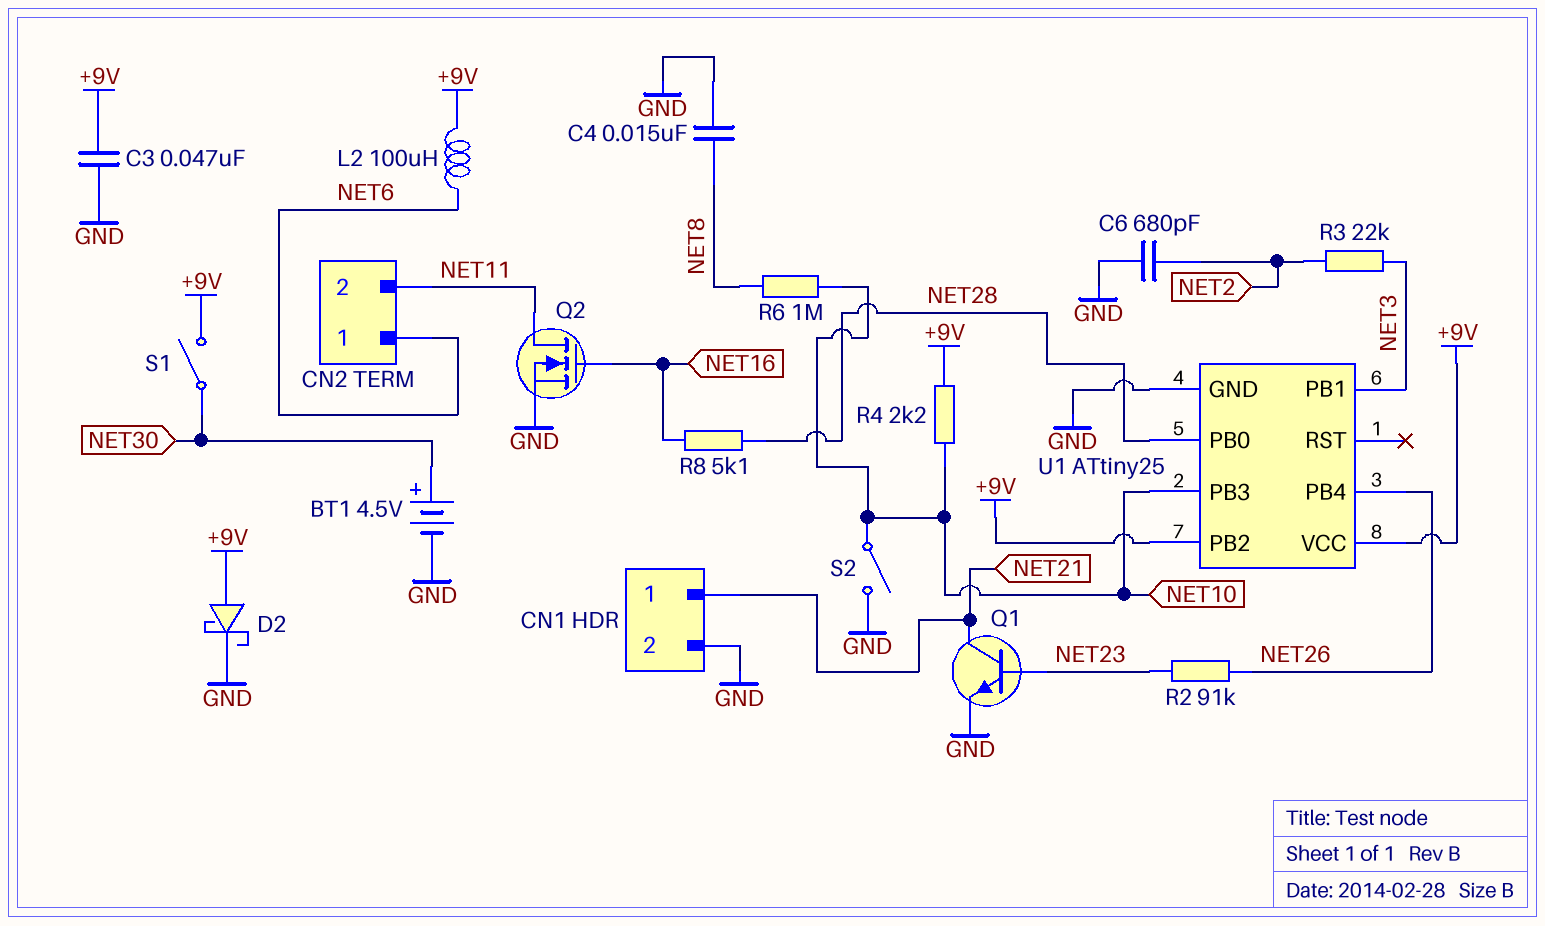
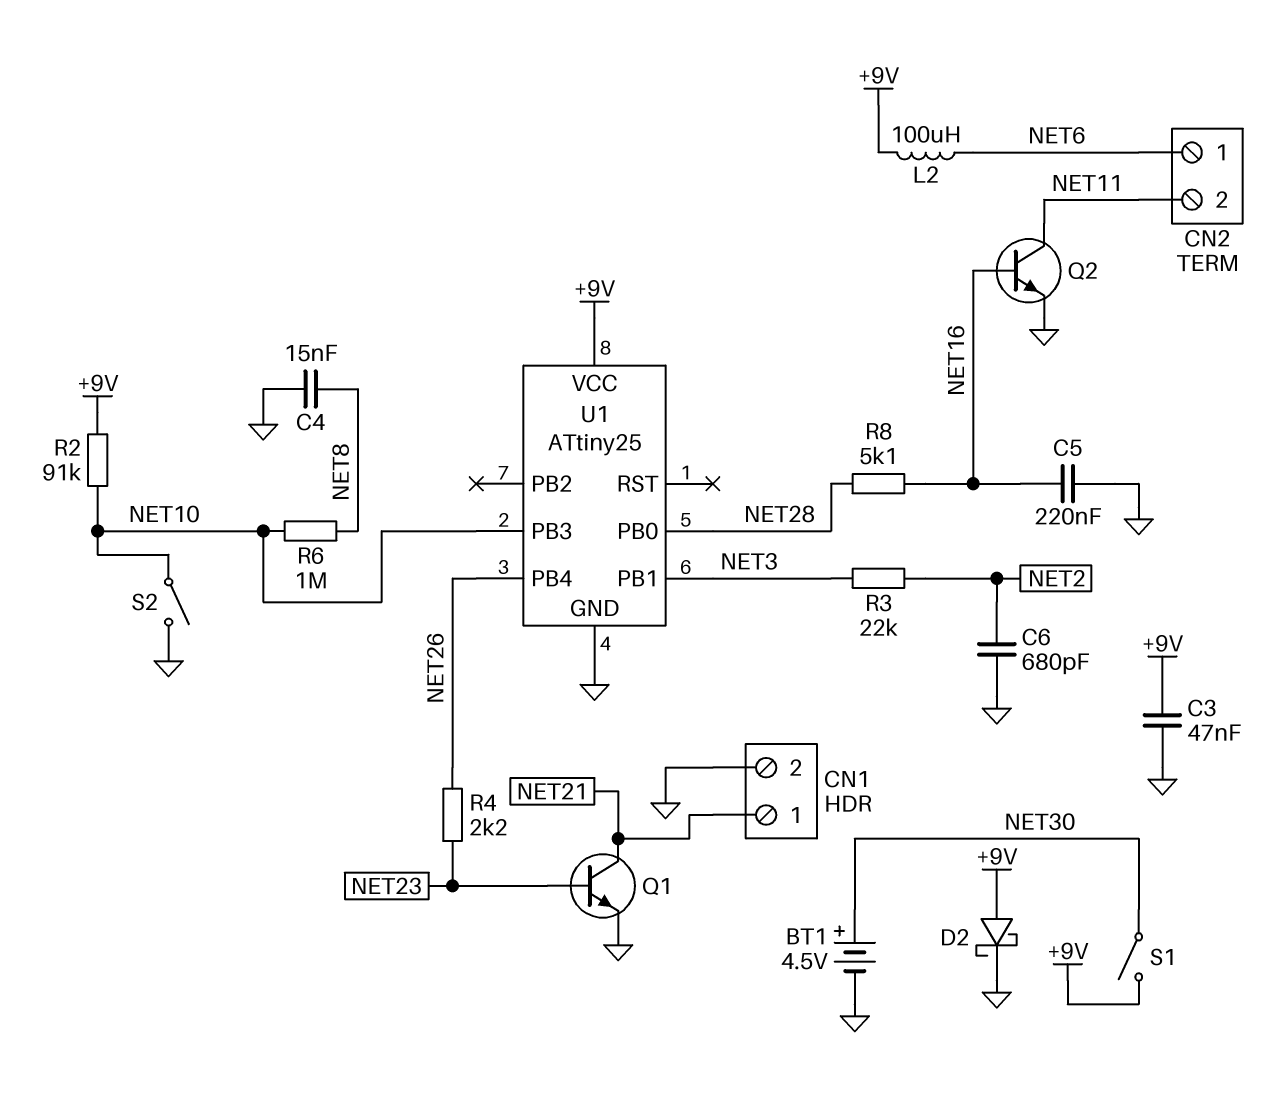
C5: none -> 220nF (GND, NET16)
Q2: NMOS (G NET16, D NET11, S GND) -> NPN (B NET16, C NET11, E GND)
R2: 91k (NET23, NET26) -> 91k (+9V, NET10)
R4: 2.2k (+9V, NET10) -> 2.2k (NET23, NET26)
U1 pin PB2: +9V -> none

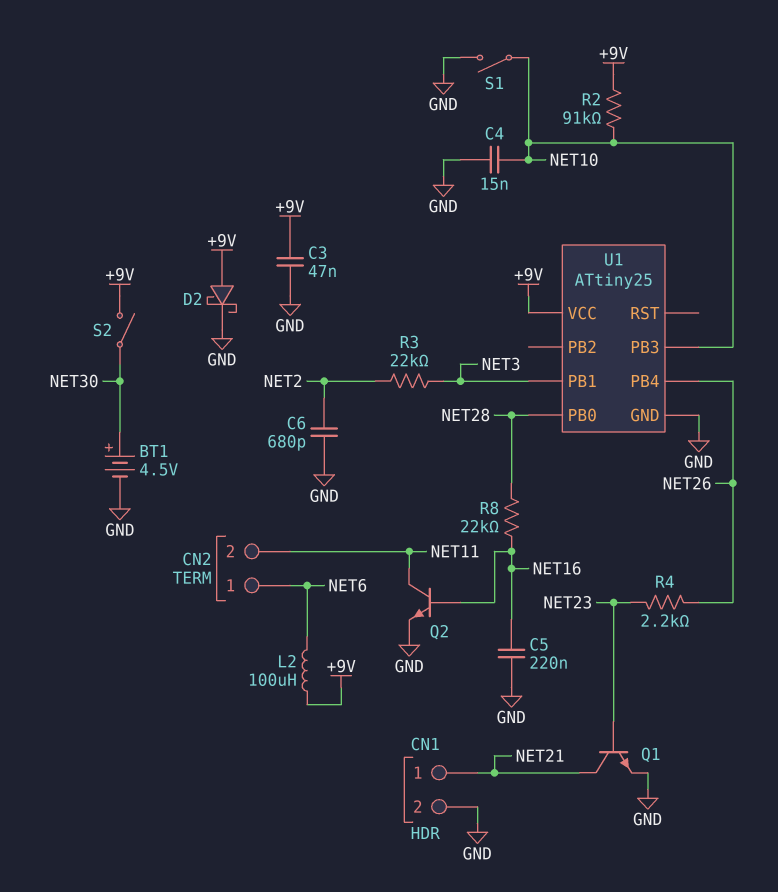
C4: 15nF (GND, NET8) -> 15nF (GND, NET10)
R6: 1M (NET8, NET10) -> none
R8: 5.1k (NET16, NET28) -> 22k (NET16, NET28)
S1: switch (+9V, NET30) -> switch (GND, NET10)
S2: switch (GND, NET10) -> switch (+9V, NET30)

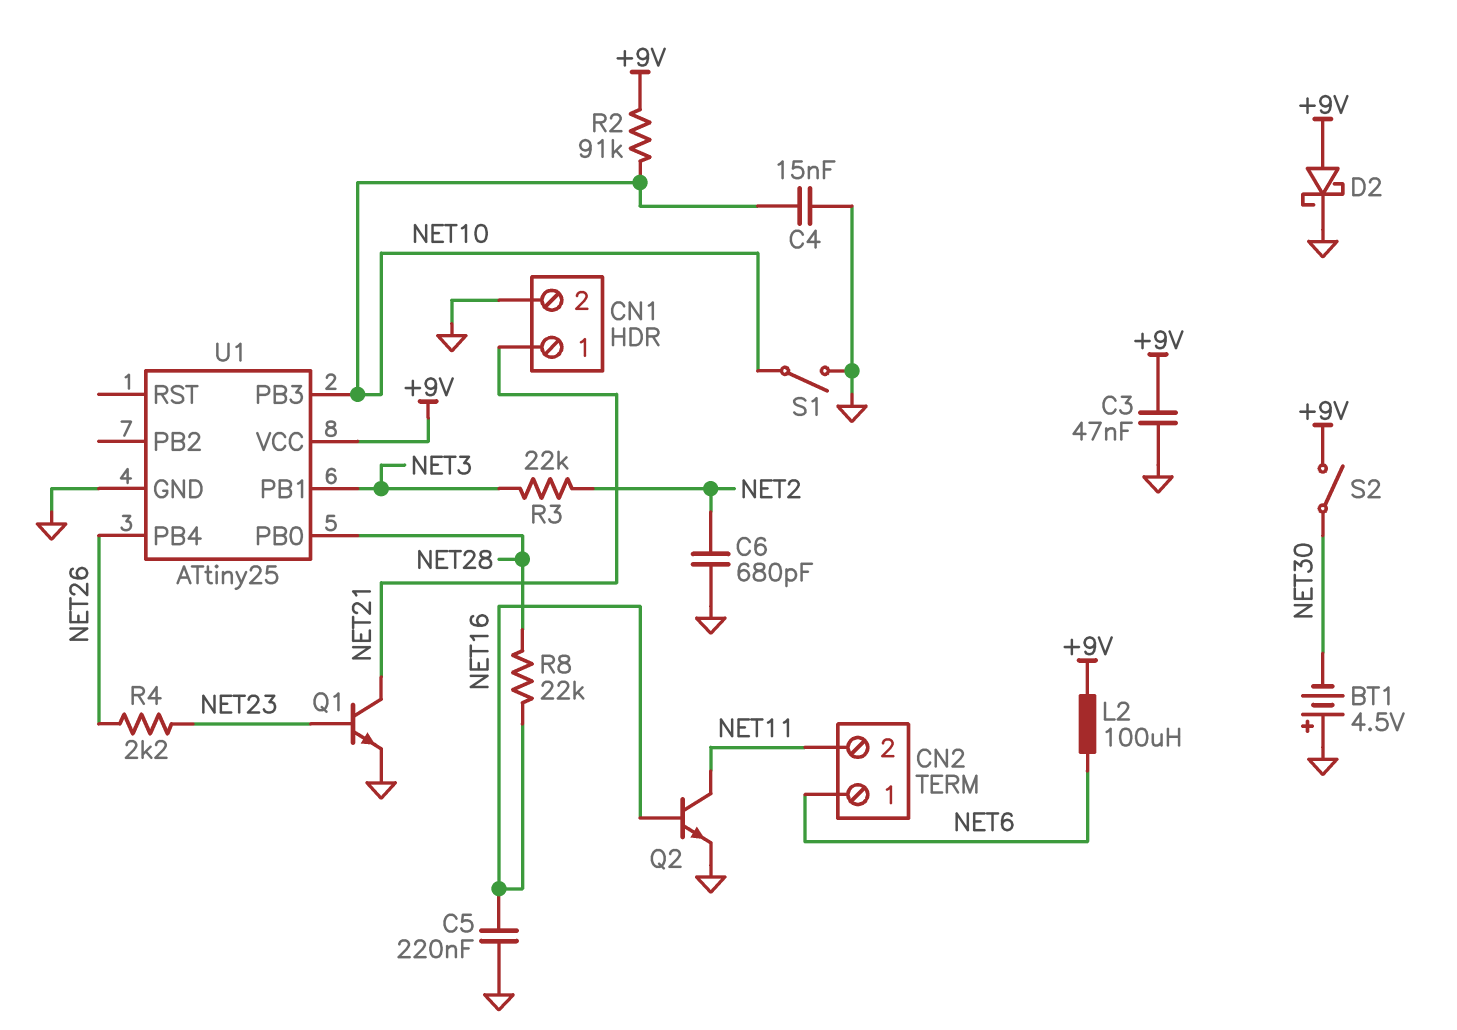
BT1: 4.5V (plus NET30, minus GND) -> 4.5V (plus GND, minus NET30)

